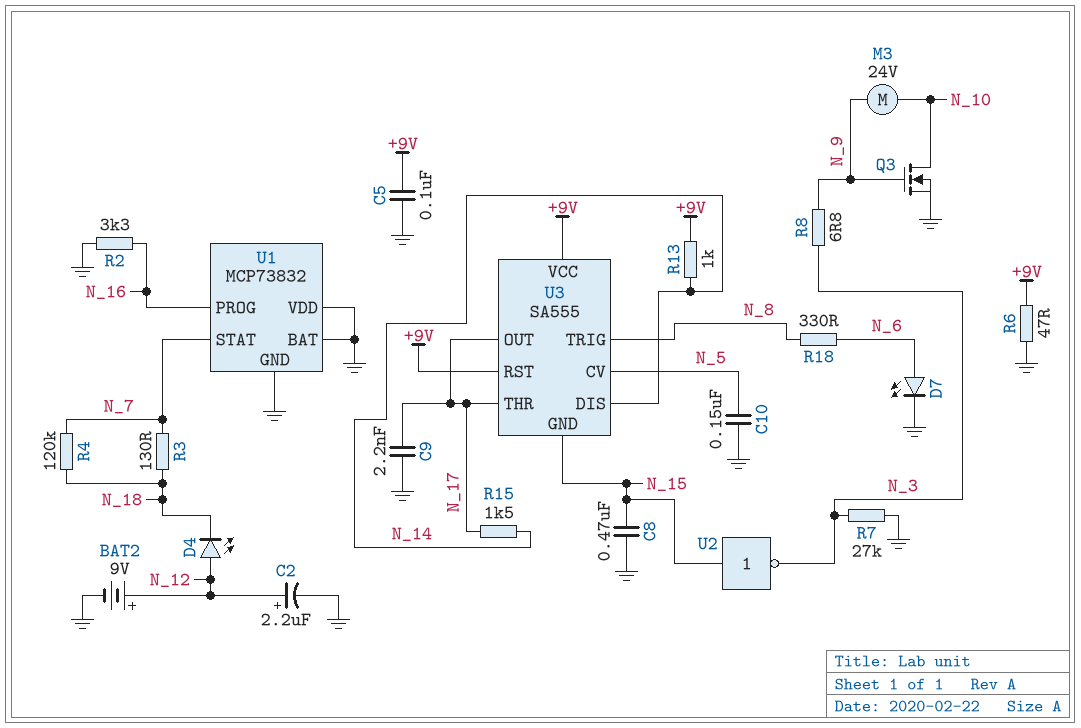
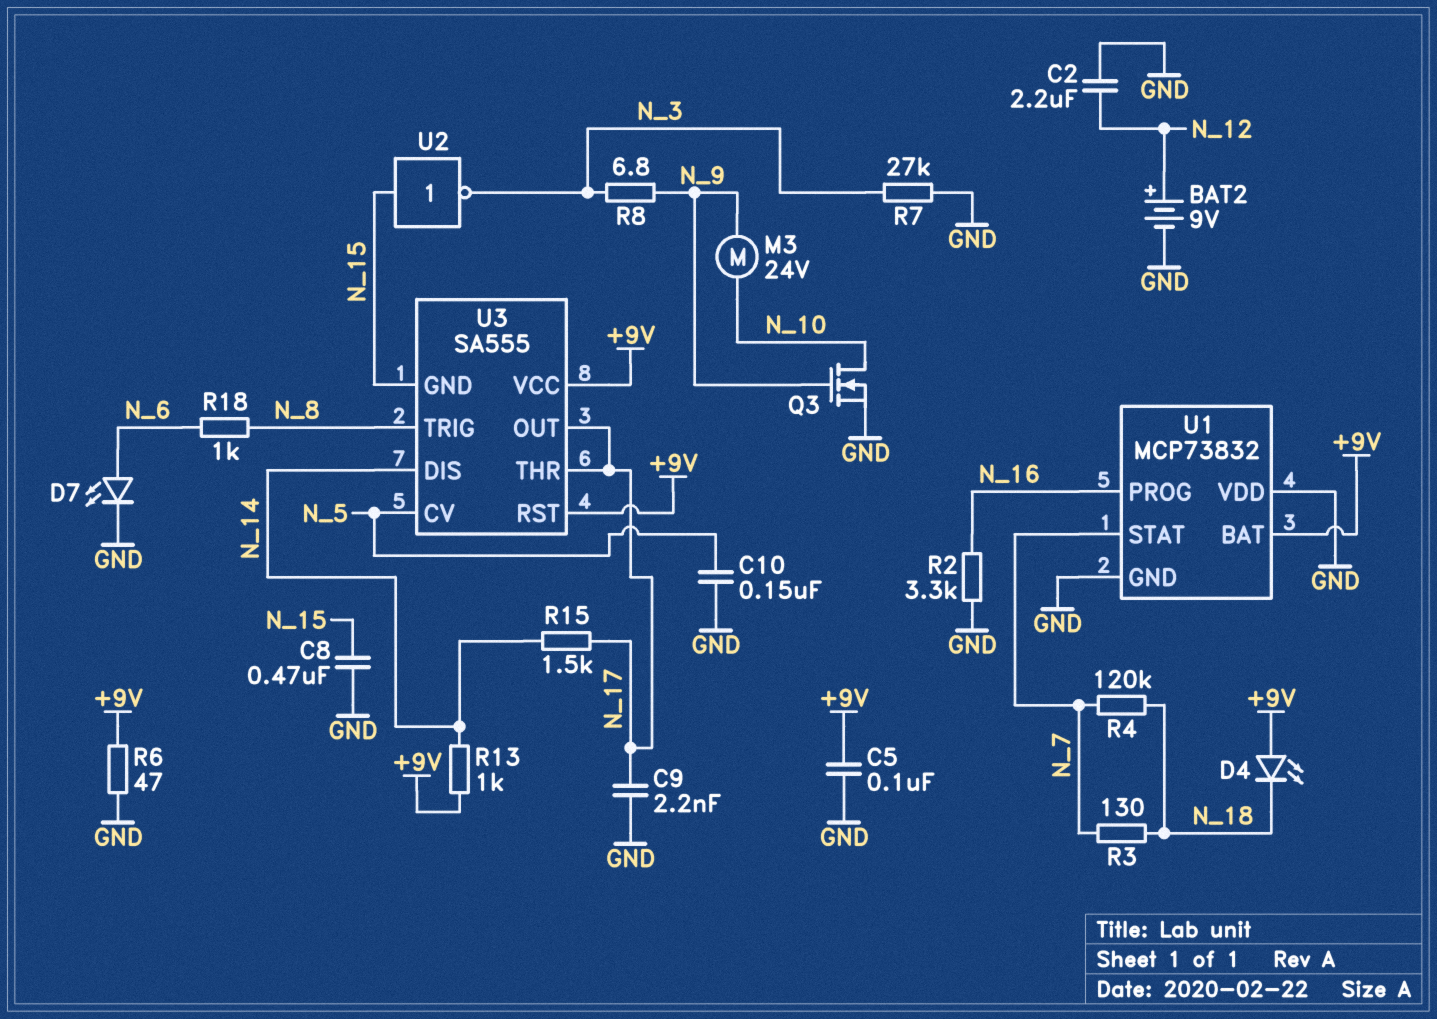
C2: 2.2uF (plus N_12, minus GND) -> 2.2uF (GND, N_12)
D4: LED (A N_12, K N_18) -> LED (A +9V, K N_18)
R18: 330 (N_6, N_8) -> 1k (N_6, N_8)
U1 pin BAT: GND -> +9V

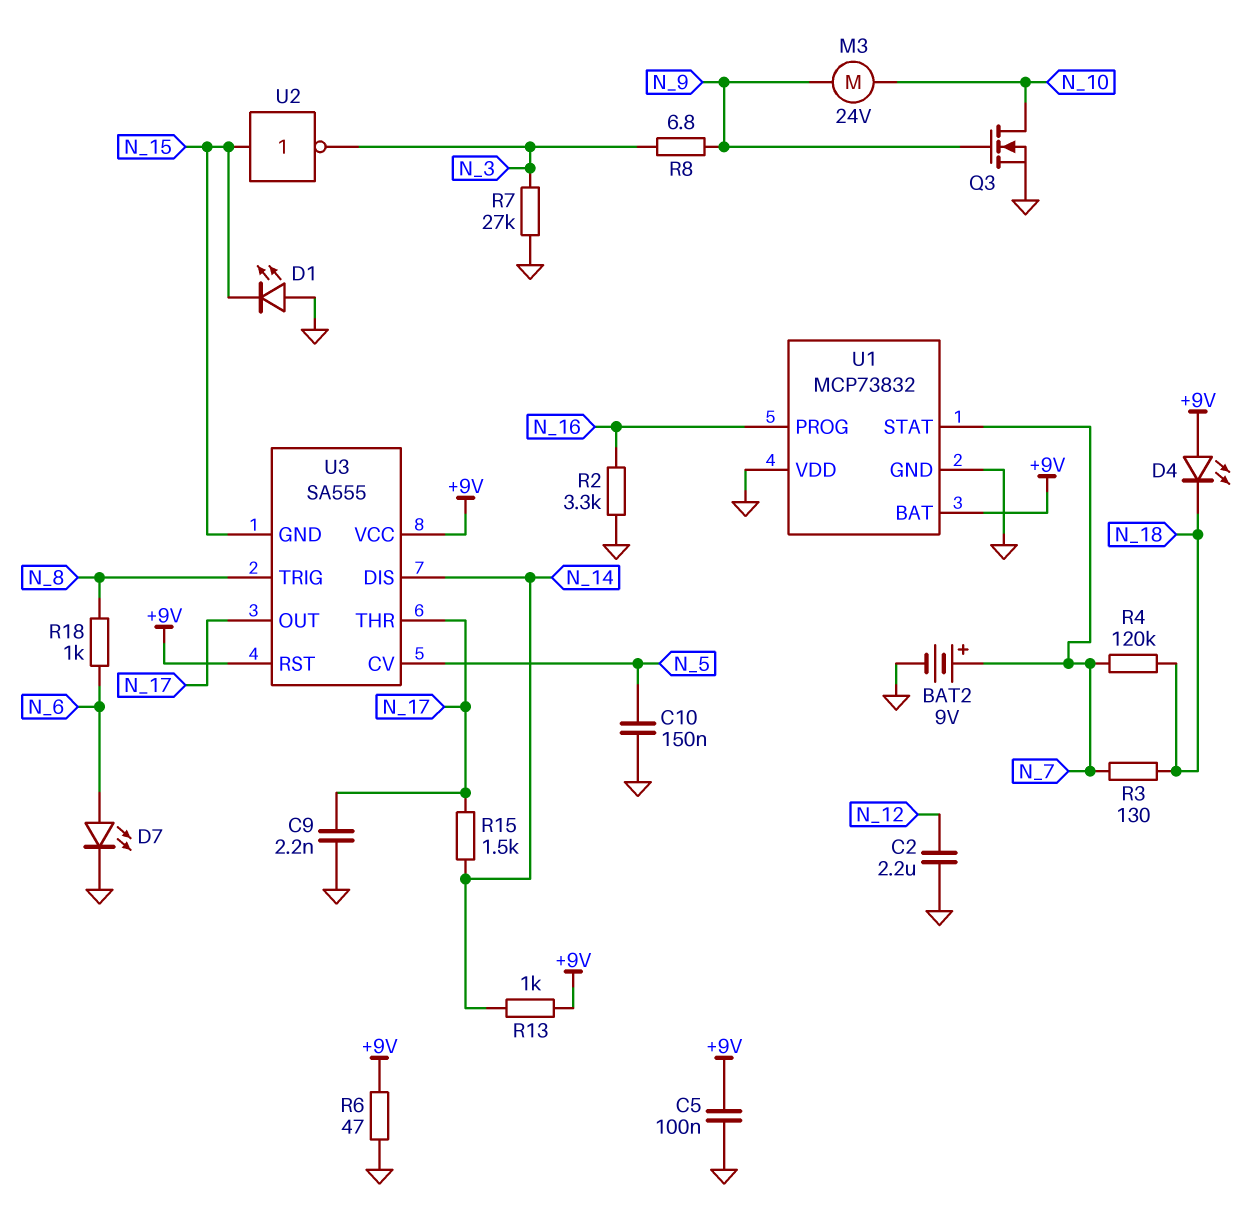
BAT2: 9V (plus N_12, minus GND) -> 9V (plus N_7, minus GND)
C8: 470nF (GND, N_15) -> none
D1: none -> LED (A GND, K N_15)

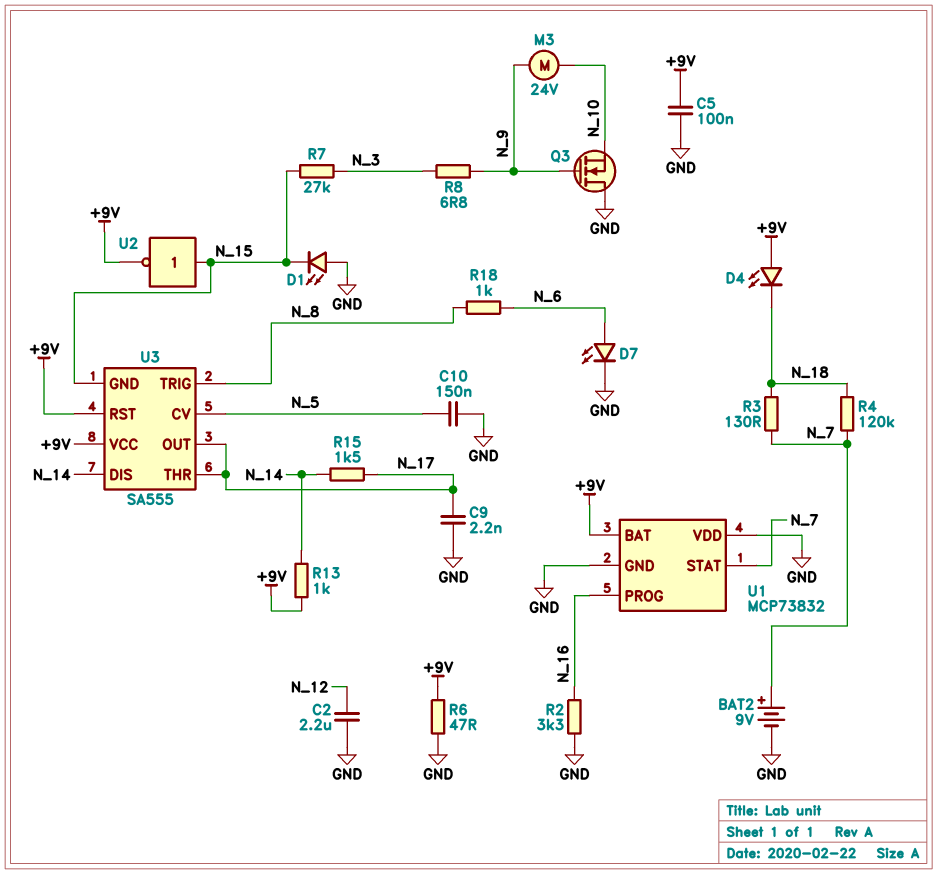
Q3: NMOS (G N_9, D N_10, S GND) -> NMOS (G N_9, D GND, S N_10)
R7: 27k (GND, N_3) -> 27k (N_3, N_15)
U2: NOT (in N_15, out N_3) -> NOT (in N_15, out +9V)

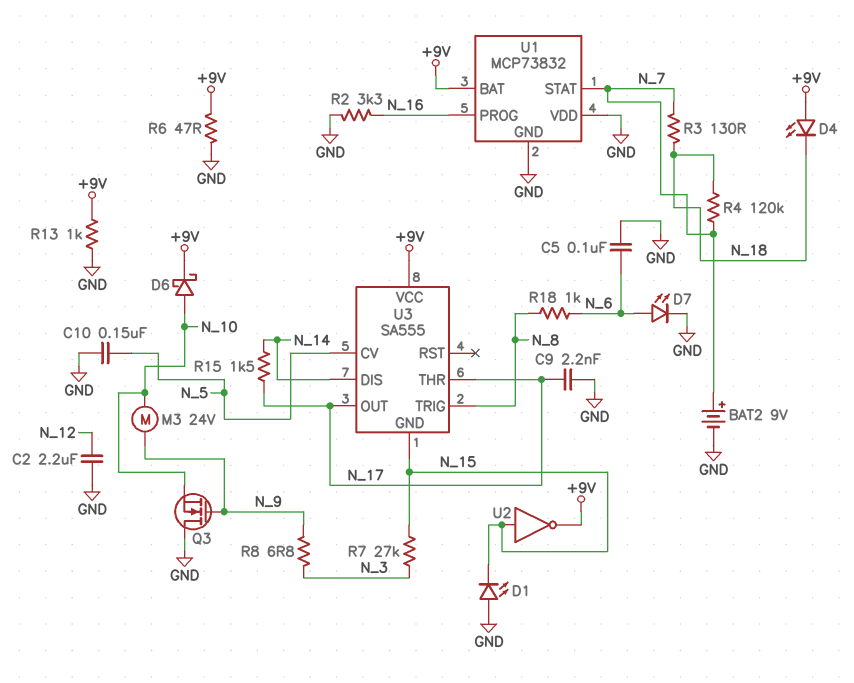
C5: 100nF (+9V, GND) -> 100nF (GND, N_6)
D6: none -> schottky (A N_10, K +9V)
R13: 1k (+9V, N_14) -> 1k (+9V, GND)
U3 pin RST: +9V -> none

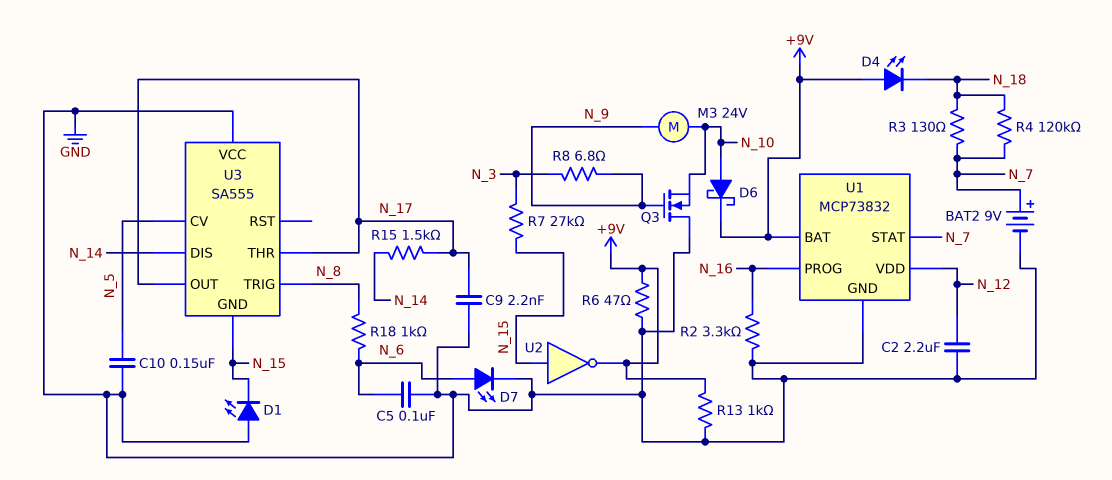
U1 pin VDD: GND -> N_12
U3 pin VCC: +9V -> GND

